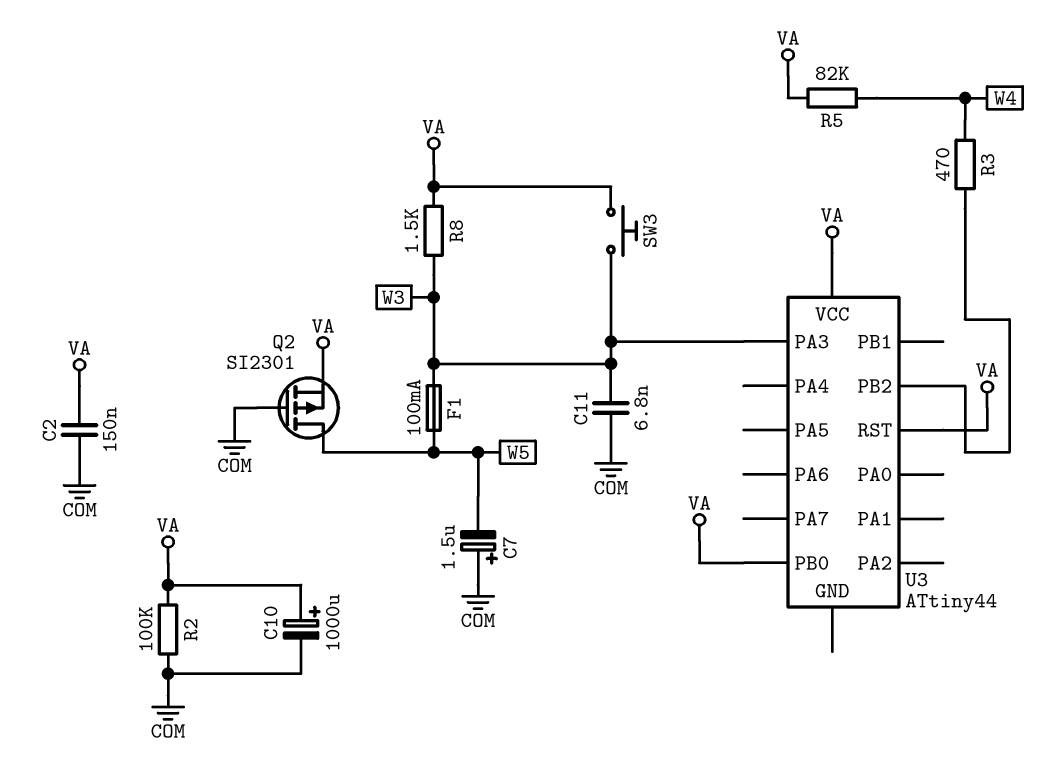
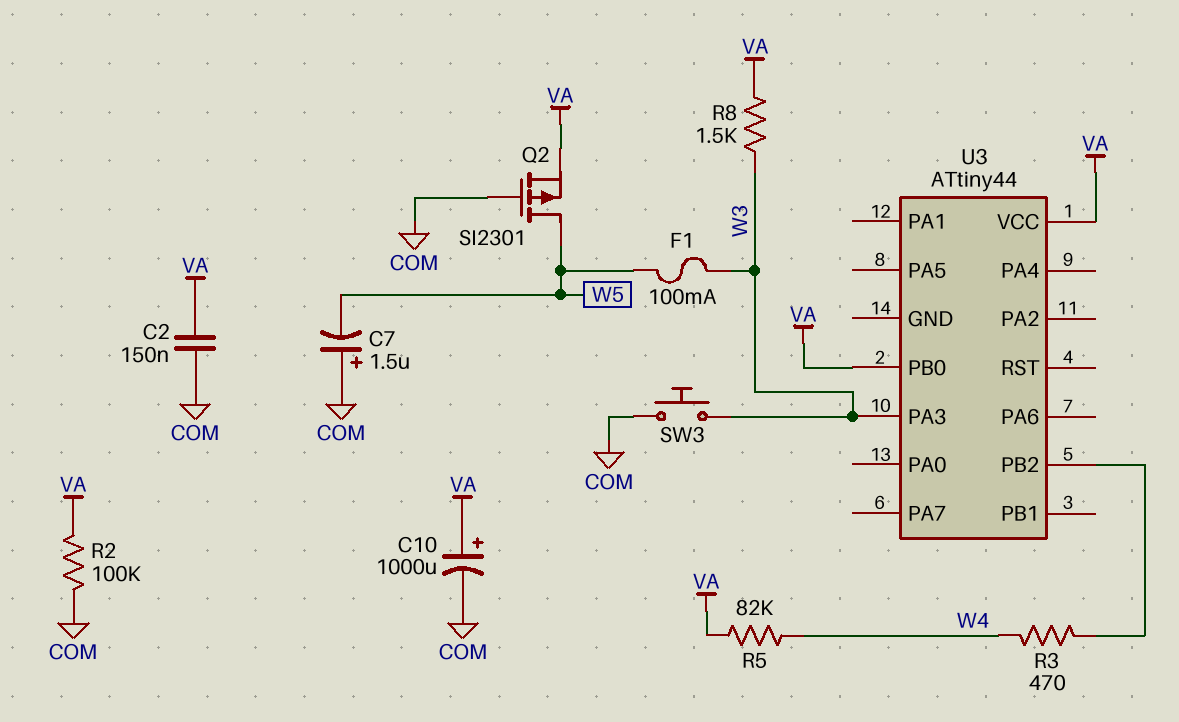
C11: 6.8nF (COM, W3) -> none
SW3: button (VA, W3) -> button (COM, W3)
U3 pin RST: VA -> none

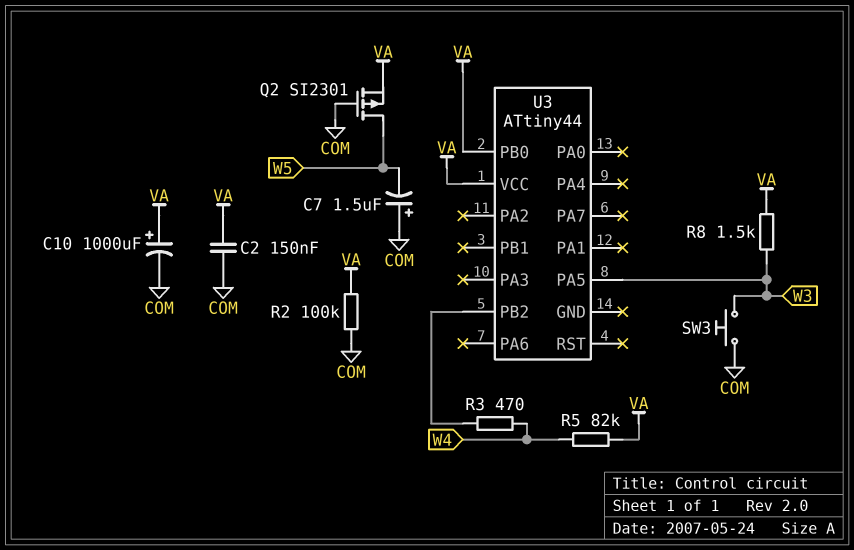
F1: 100mA (W3, W5) -> none
U3 pin PA3: W3 -> none
U3 pin PA5: none -> W3

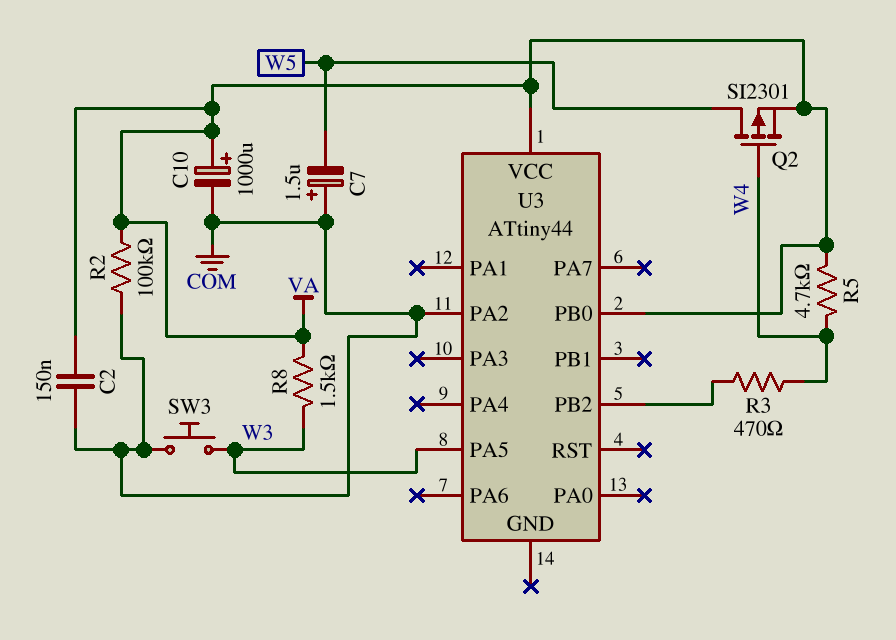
Q2: PMOS SI2301 (G COM, D W5, S VA) -> PMOS SI2301 (G W4, D W5, S VA)
R5: 82k (VA, W4) -> 4.7k (VA, W4)
U3 pin PA2: none -> COM

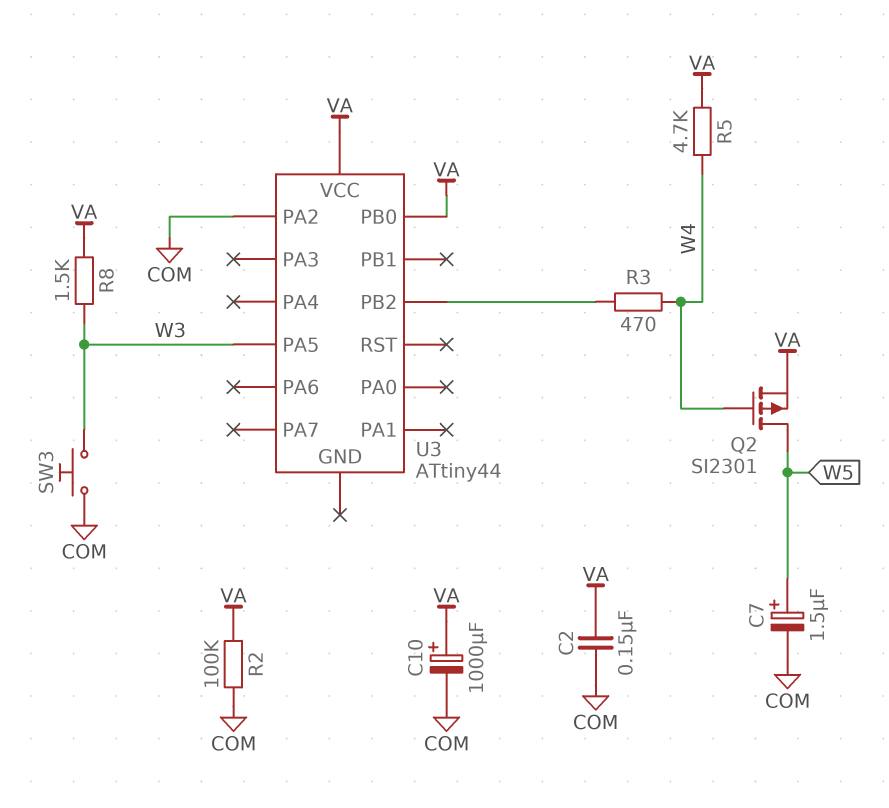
C7: 1.5uF (plus COM, minus W5) -> 1.5uF (plus W5, minus COM)

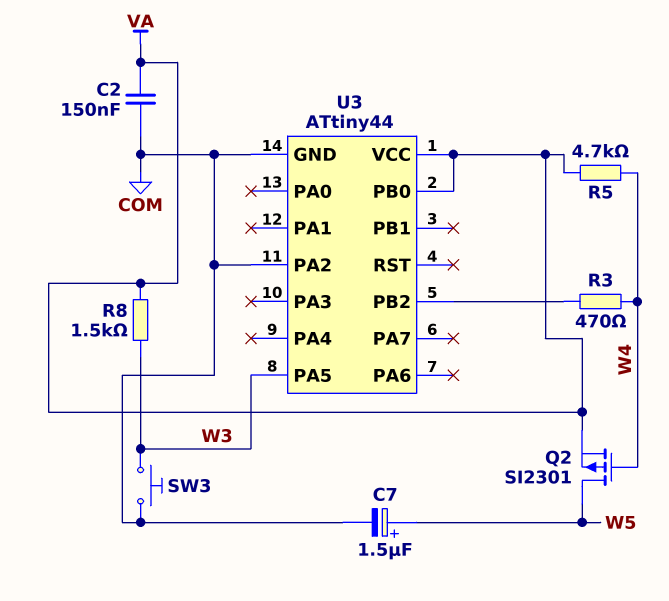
C10: 1000uF (plus VA, minus COM) -> none
R2: 100k (COM, VA) -> none
U3 pin GND: none -> COM

